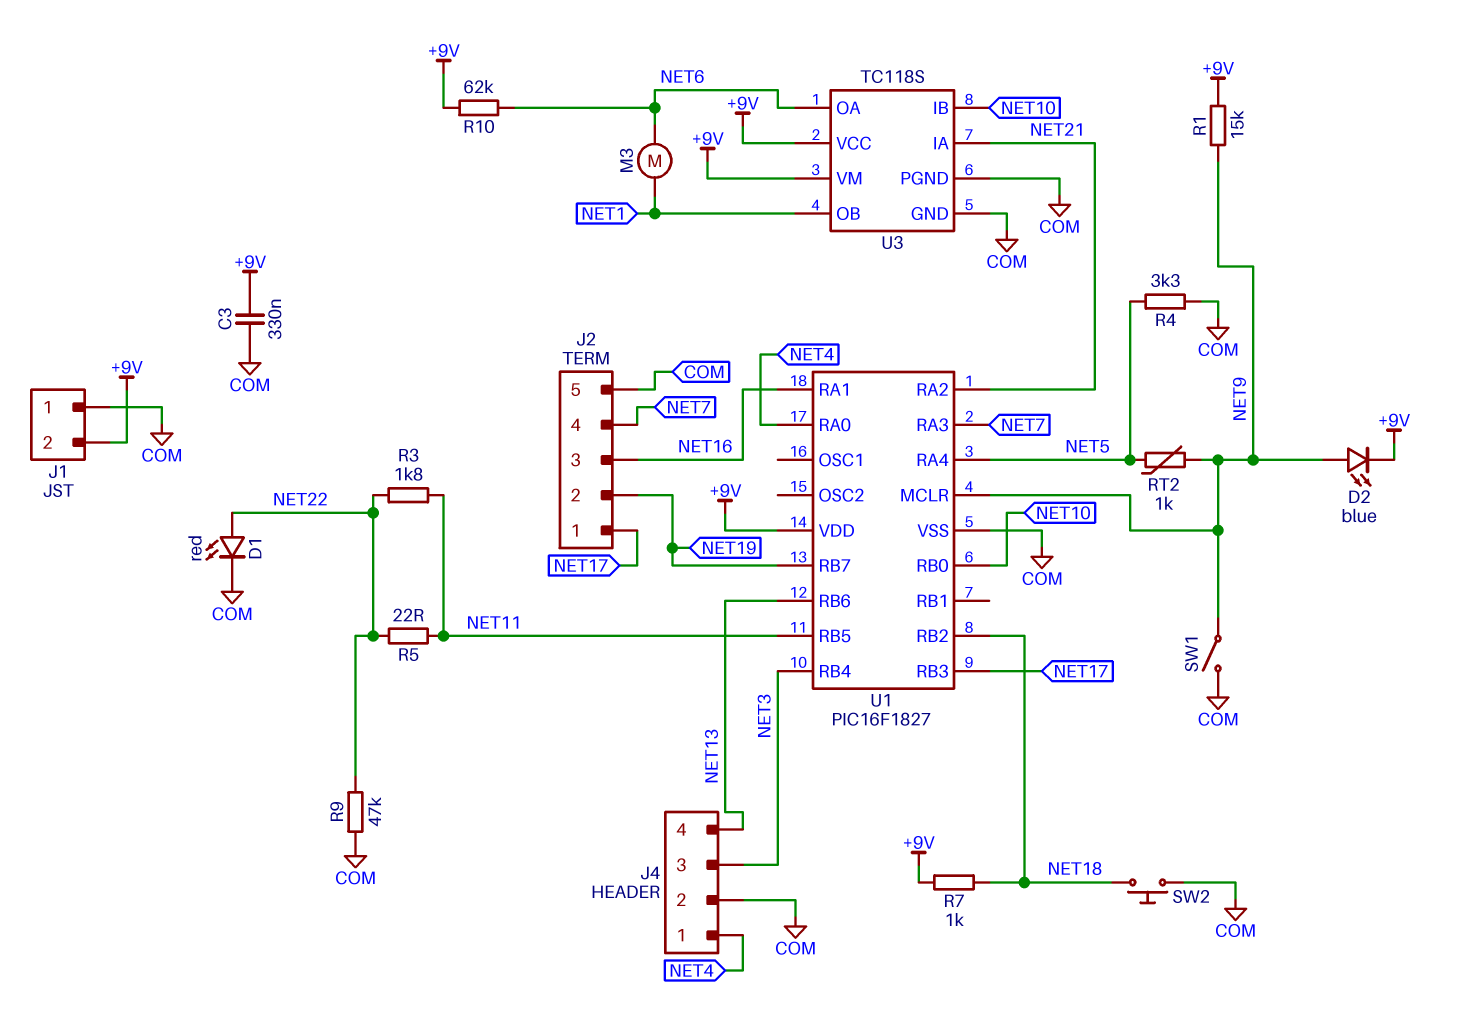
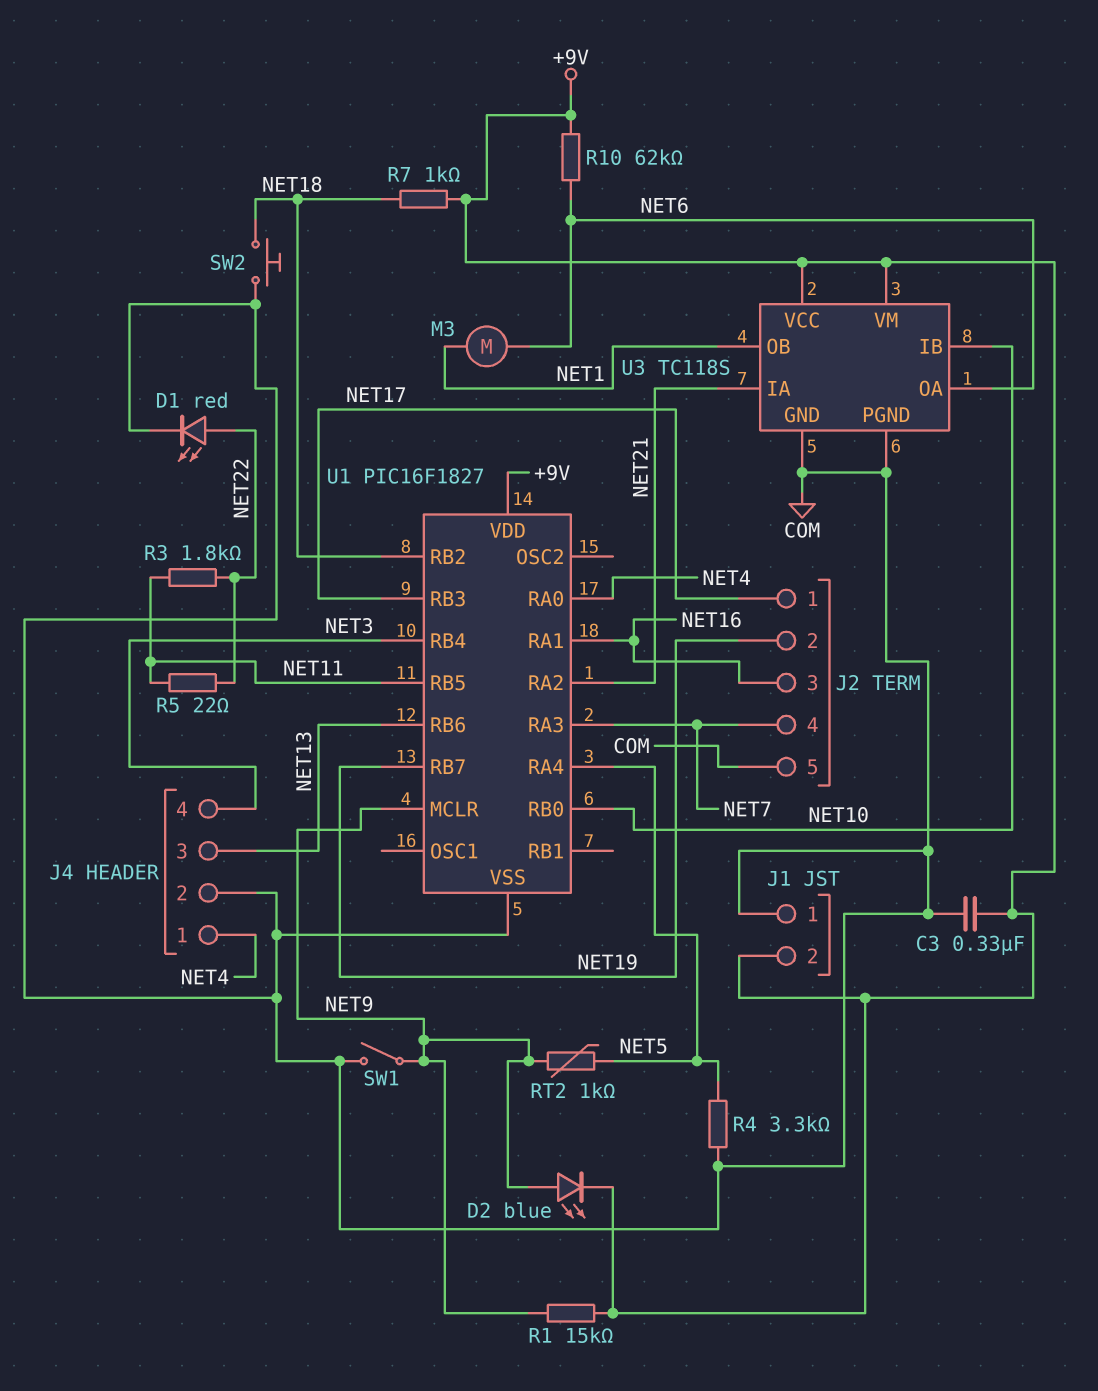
J4 pin 3: NET3 -> NET13
J4 pin 4: NET13 -> NET3
R9: 47k (COM, NET22) -> none

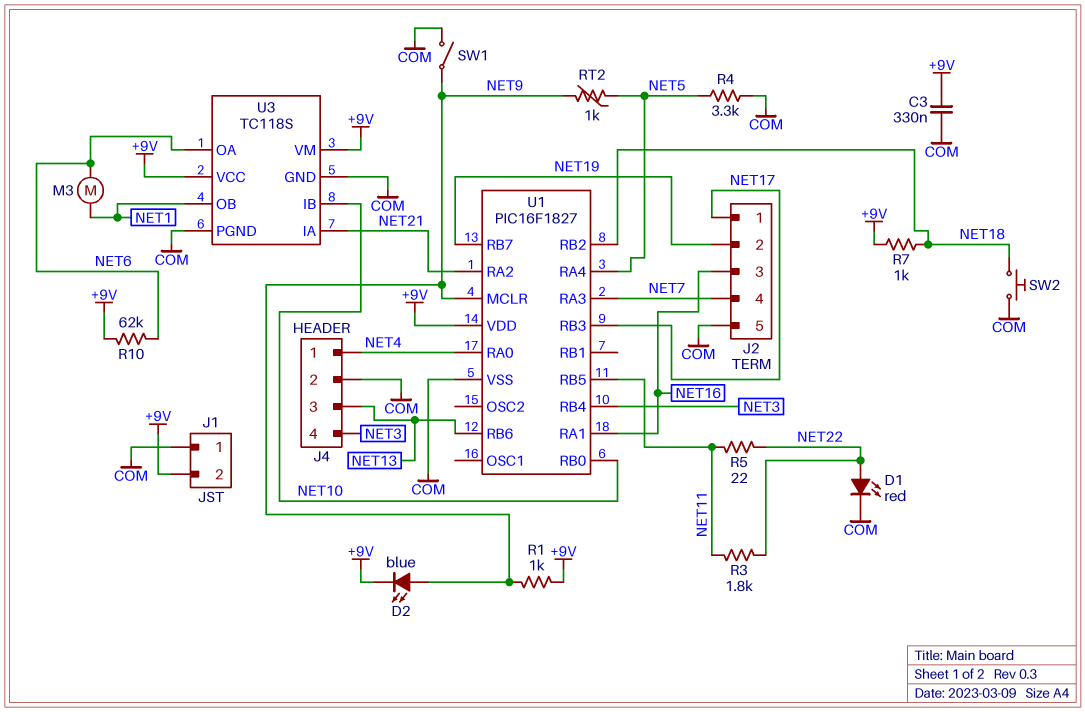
R1: 15k (+9V, NET9) -> 1k (+9V, NET9)

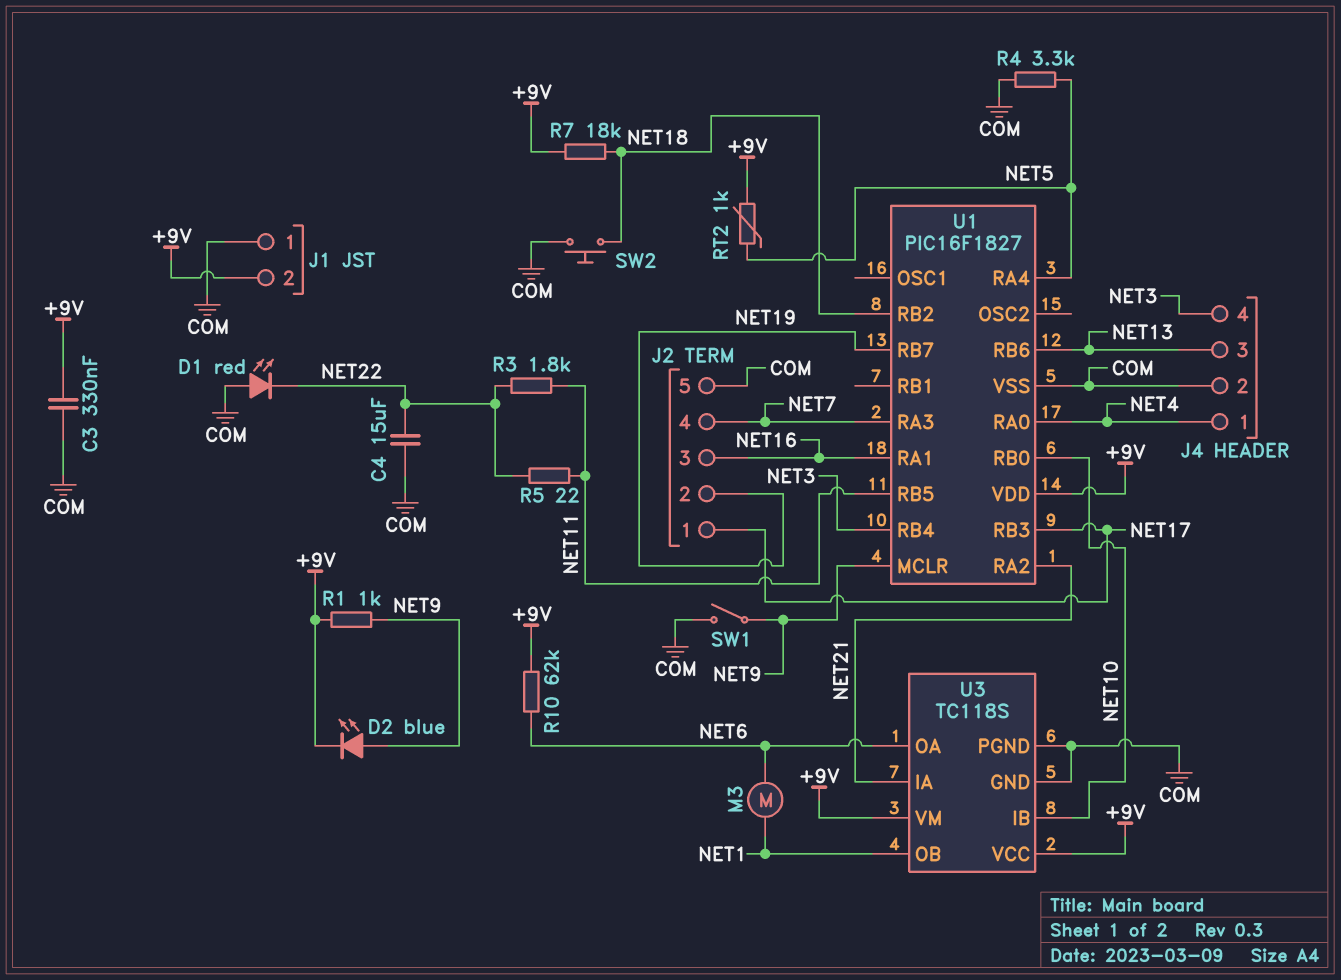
C4: none -> 15uF (COM, NET22)
D1: LED red (A NET22, K COM) -> LED red (A COM, K NET22)
R7: 1k (+9V, NET18) -> 18k (+9V, NET18)
RT2: 1k (NET5, NET9) -> 1k (+9V, NET5)

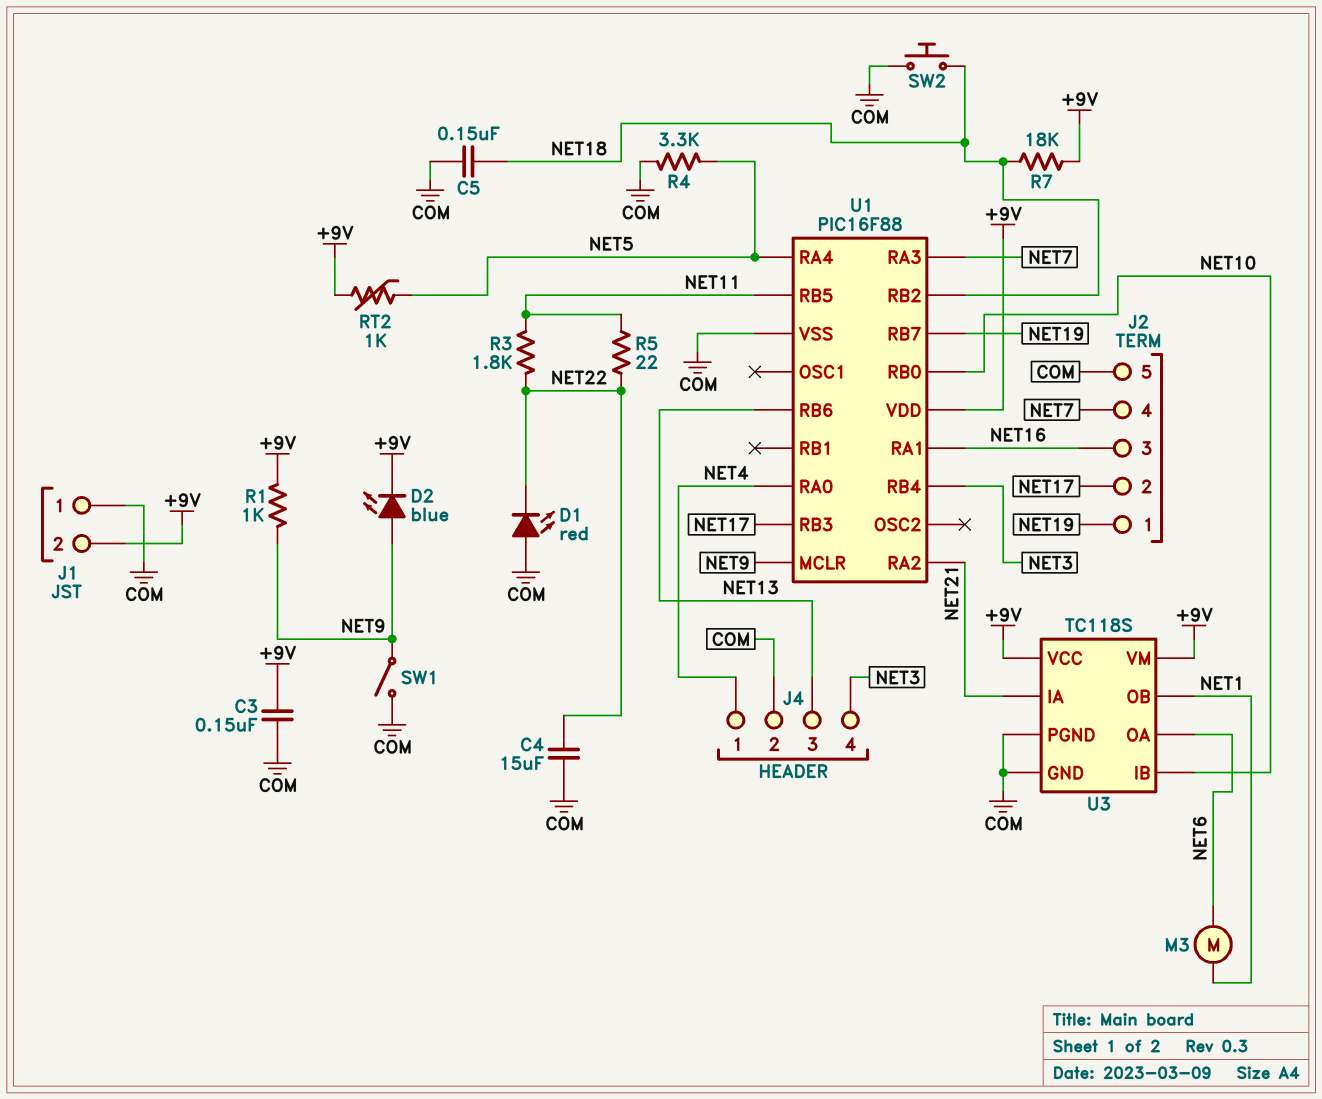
C3: 330nF (+9V, COM) -> 150nF (+9V, COM)
C5: none -> 150nF (COM, NET18)
J2 pin 1: NET17 -> NET19
J2 pin 2: NET19 -> NET17
R10: 62k (+9V, NET6) -> none
U1: PIC16F1827 -> PIC16F88

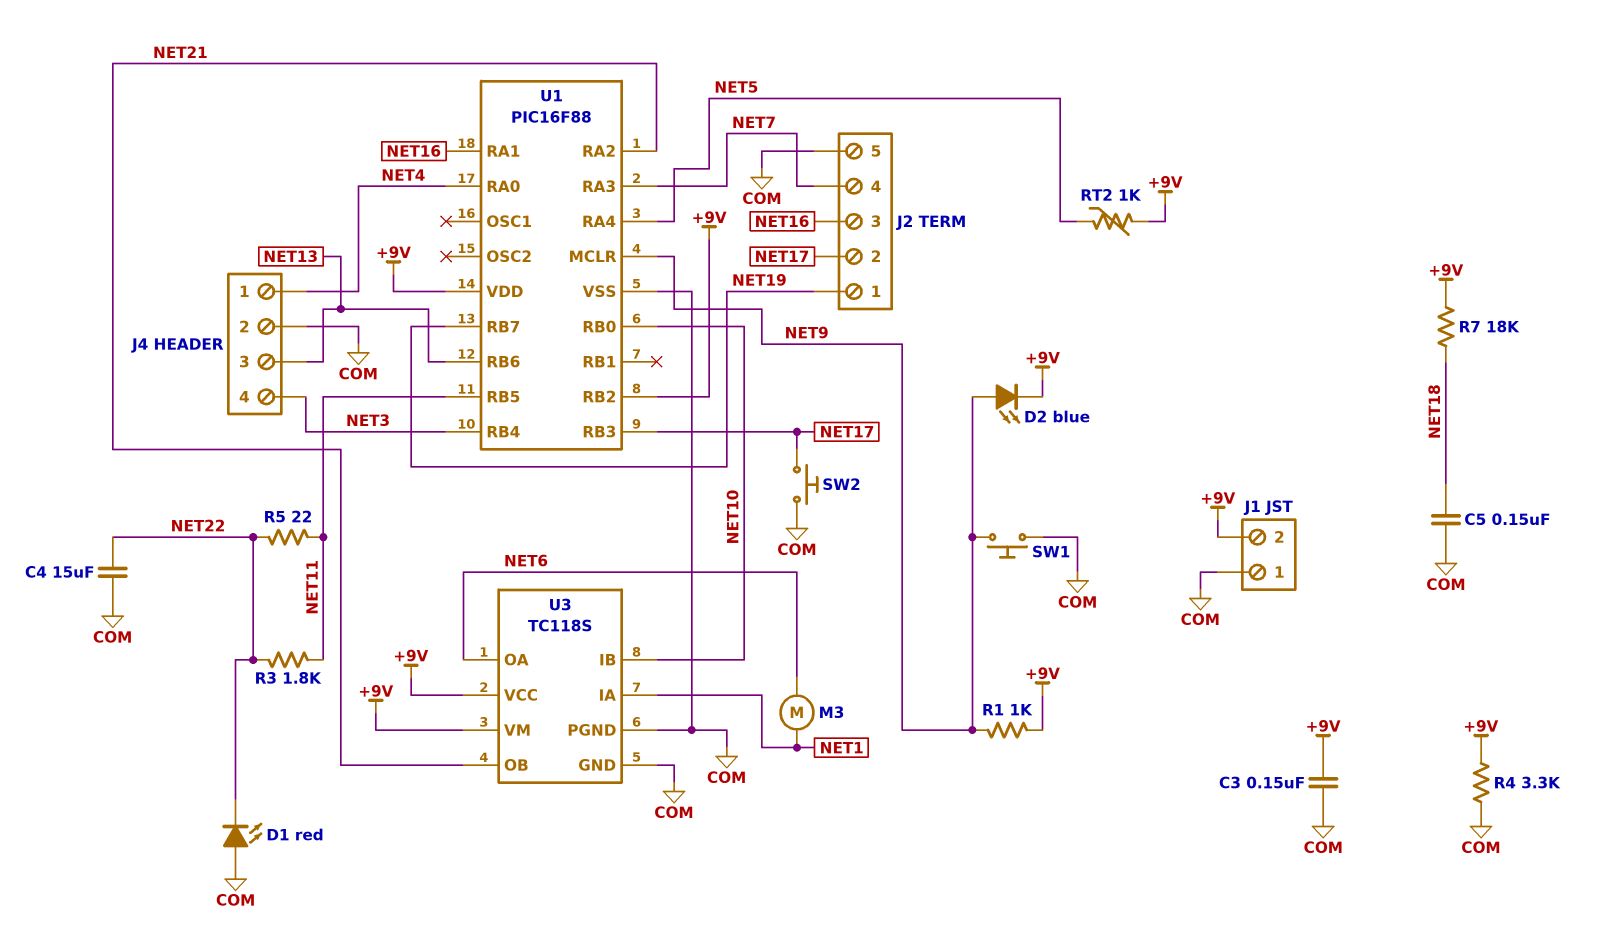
R4: 3.3k (COM, NET5) -> 3.3k (+9V, COM)
SW1: switch (COM, NET9) -> button (COM, NET9)
SW2: button (COM, NET18) -> button (COM, NET17)
U1 pin RB2: NET18 -> +9V
U3 pin IA: NET21 -> NET1
U3 pin OB: NET1 -> NET21

